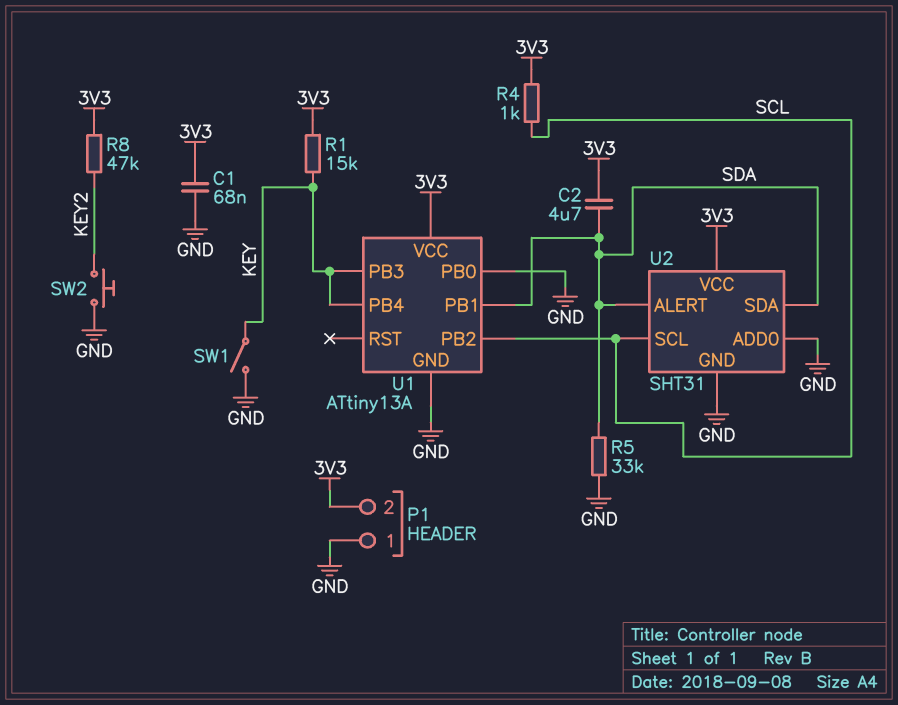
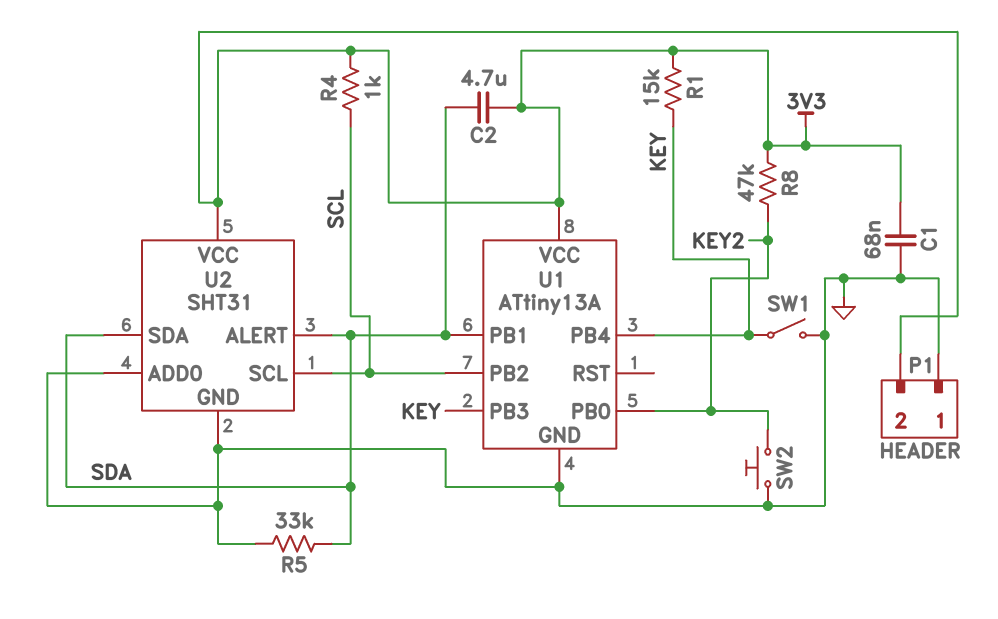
U1 pin PB0: GND -> KEY2

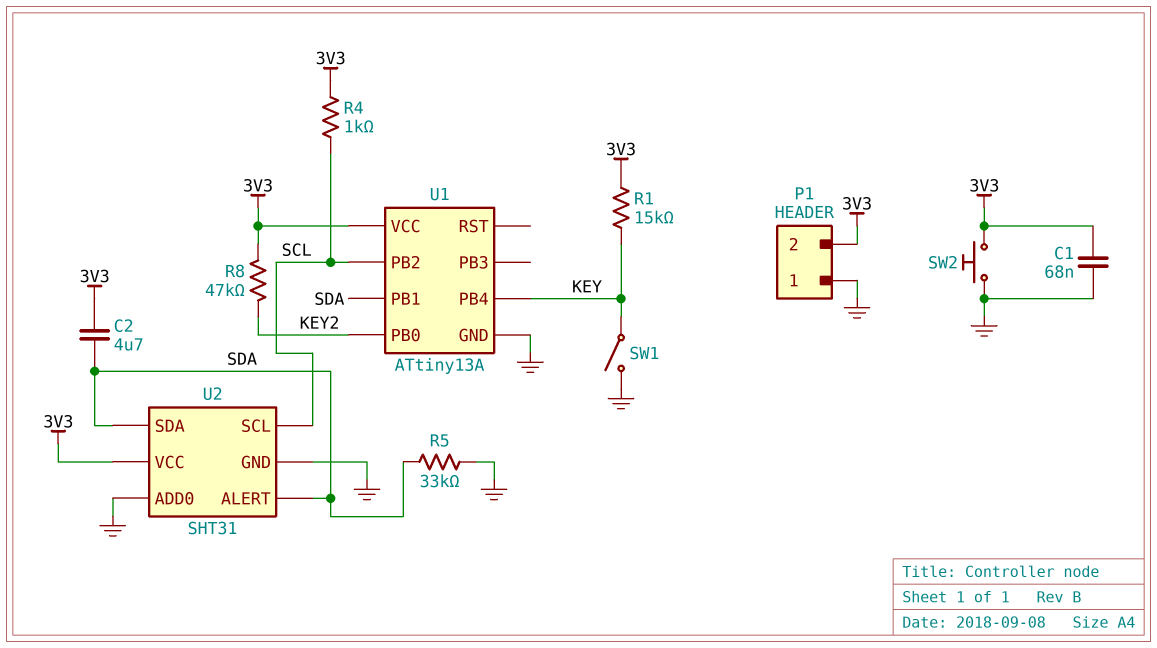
SW2: button (GND, KEY2) -> button (3V3, GND)
U1 pin PB3: KEY -> none

